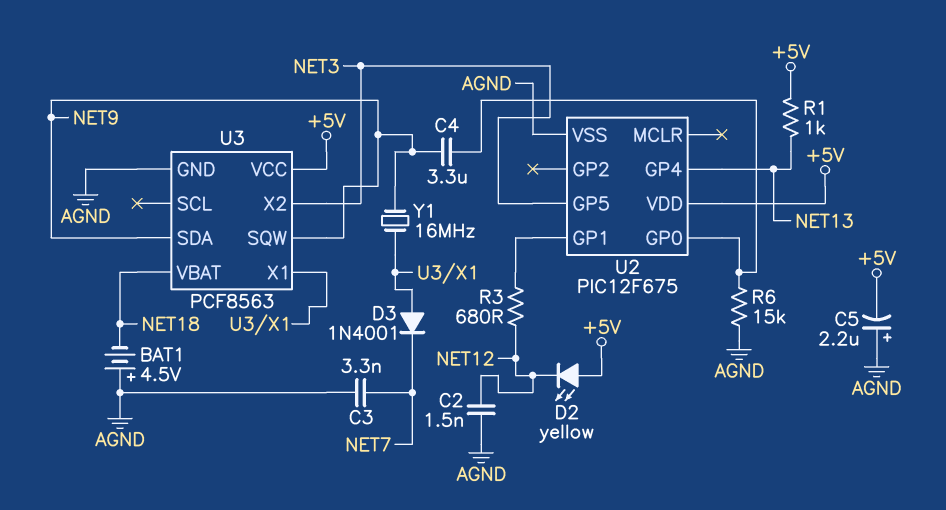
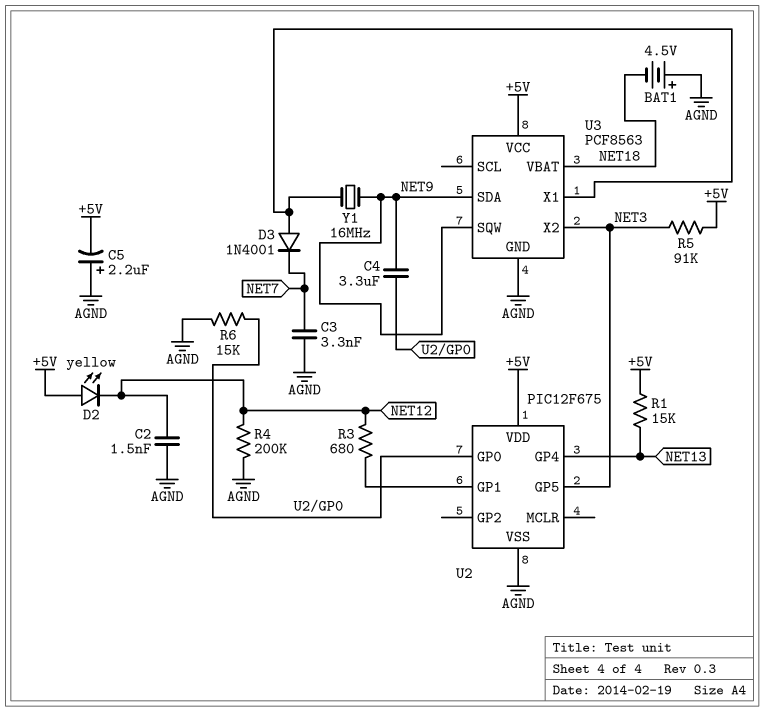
R1: 1k (+5V, NET13) -> 15k (+5V, NET13)
R4: none -> 200k (AGND, NET12)
R5: none -> 91k (+5V, NET3)

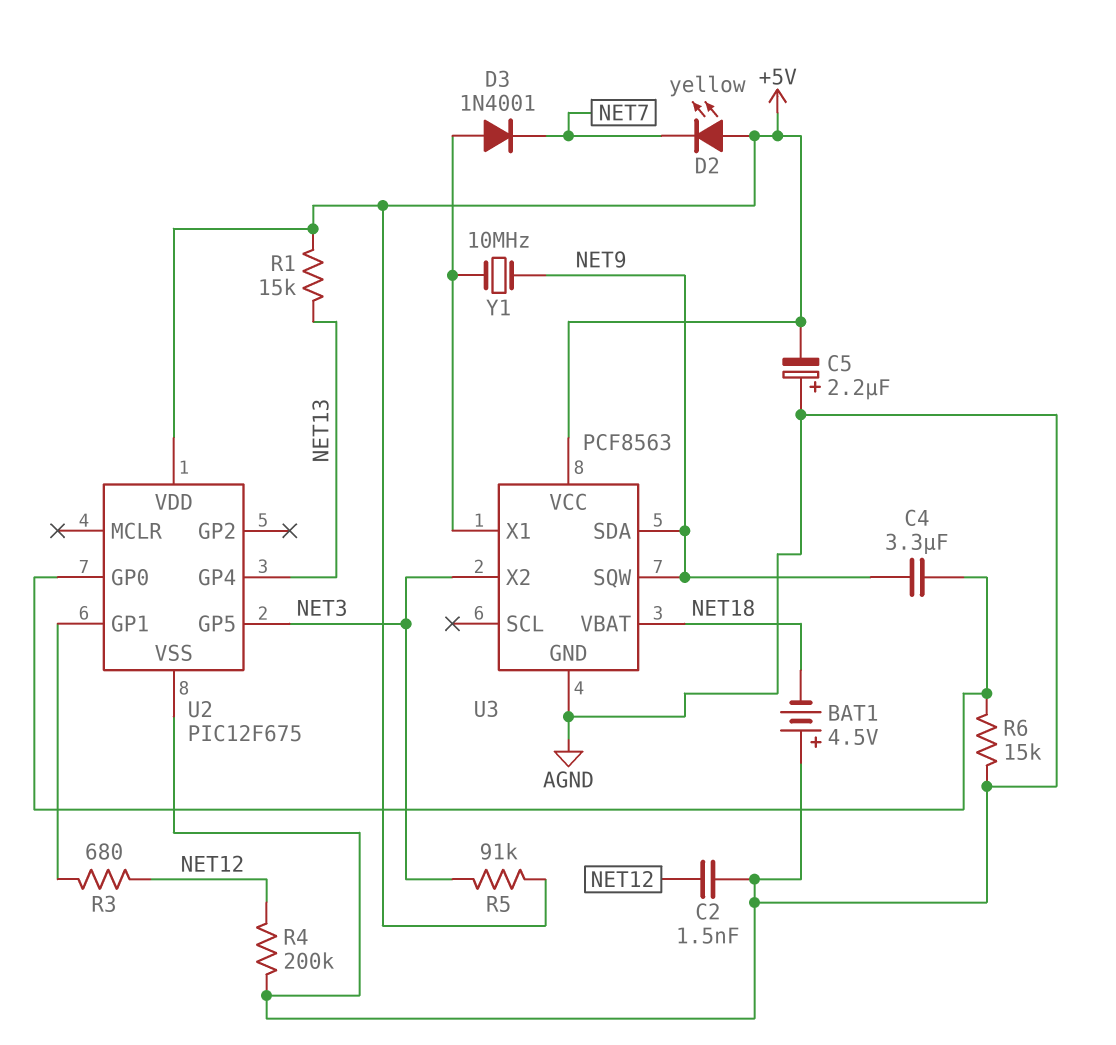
C3: 3.3nF (AGND, NET7) -> none
D2: LED yellow (A +5V, K NET12) -> LED yellow (A +5V, K NET7)
Y1: 16MHz (NET9, U3/X1) -> 10MHz (NET9, U3/X1)

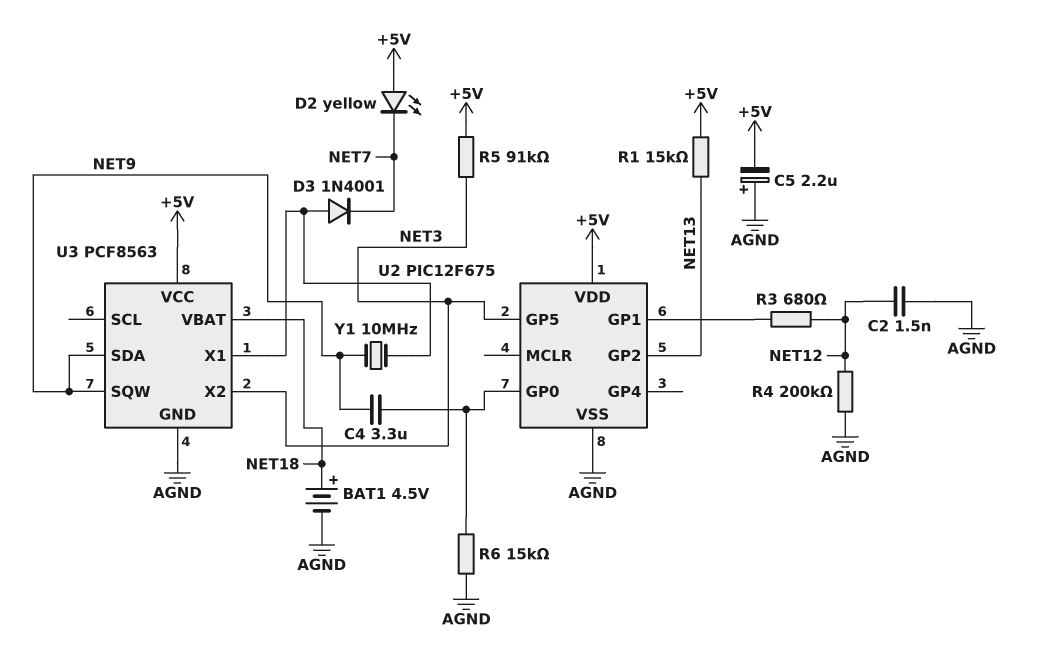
BAT1: 4.5V (plus AGND, minus NET18) -> 4.5V (plus NET18, minus AGND)
U2 pin GP2: none -> NET13
U2 pin GP4: NET13 -> none

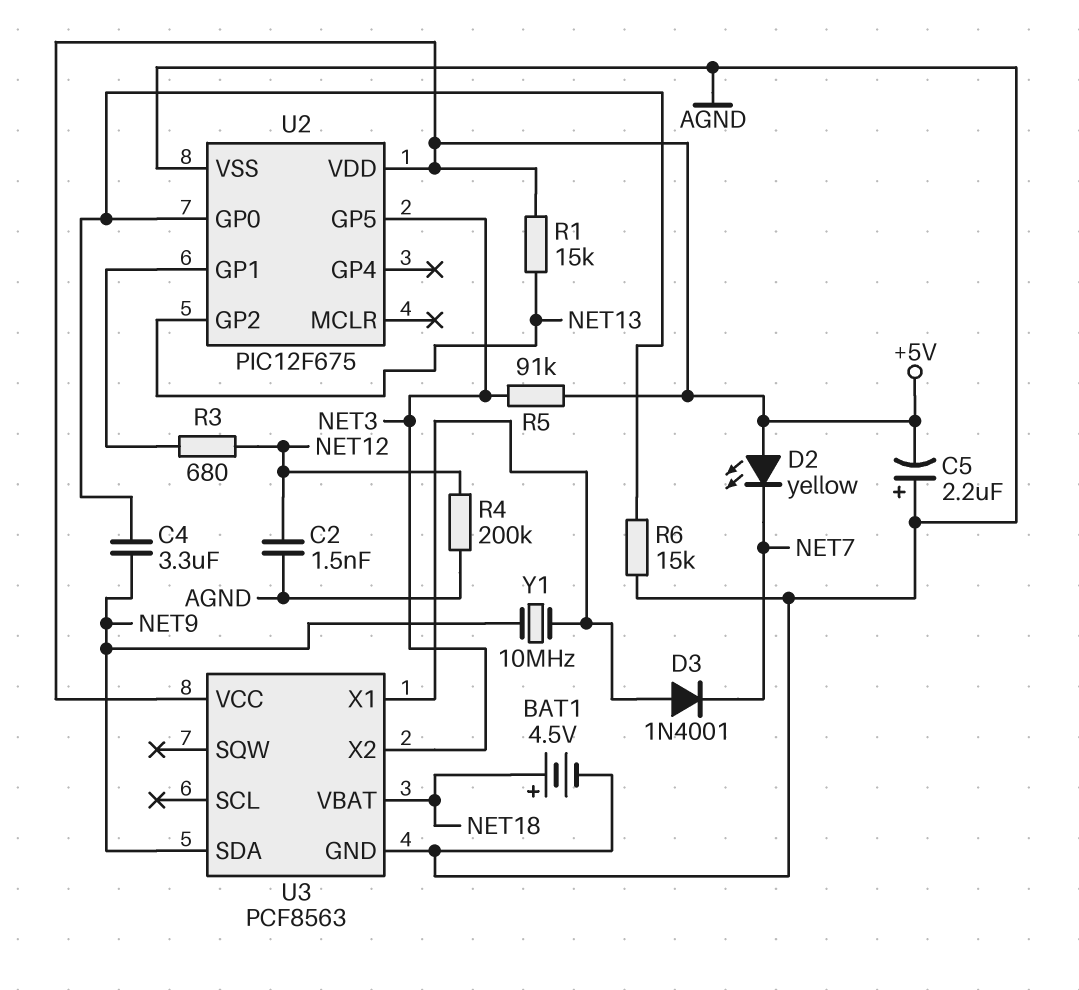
U3 pin SQW: NET9 -> none

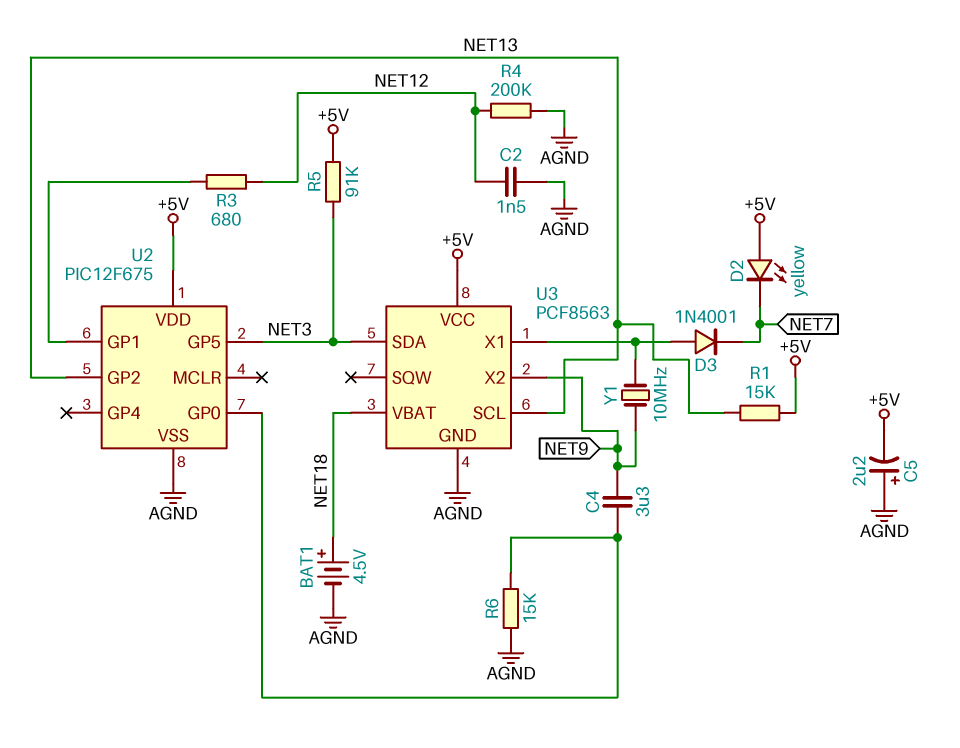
U3 pin SCL: none -> NET13
U3 pin SDA: NET9 -> NET3
U3 pin X2: NET3 -> NET9

